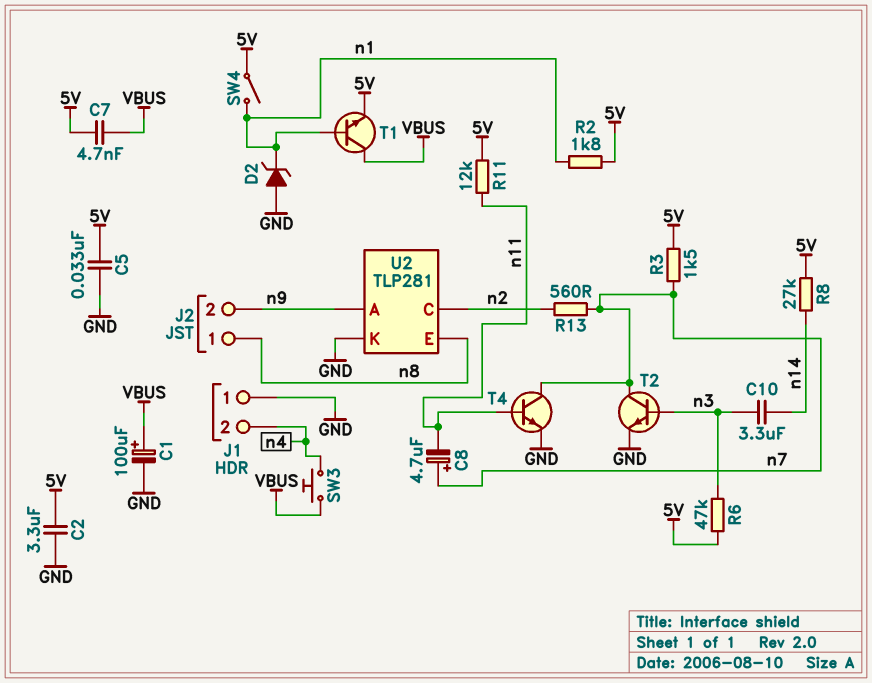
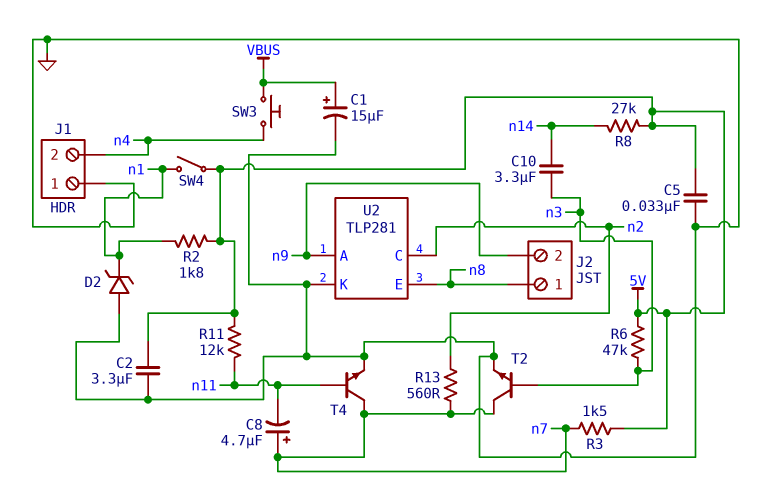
C1: 100uF (plus VBUS, minus GND) -> 15uF (plus VBUS, minus GND)
C7: 4.7nF (5V, VBUS) -> none
T1: NPN (B n1, C VBUS, E 5V) -> none

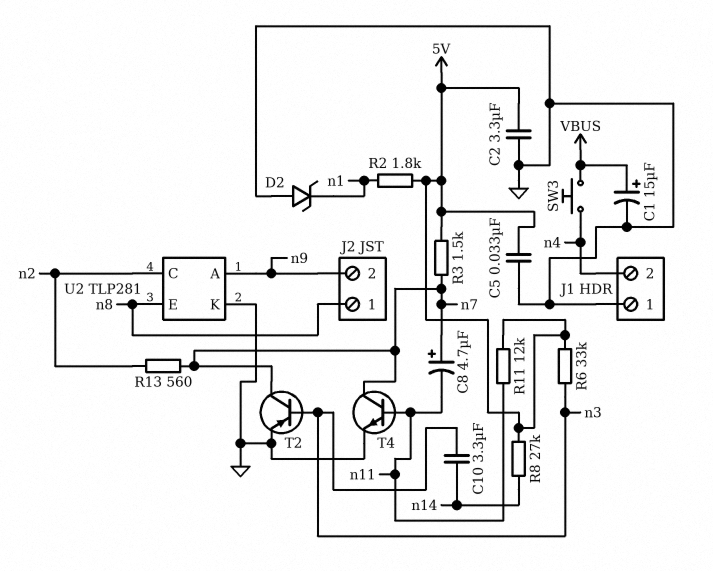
R6: 47k (5V, n3) -> 33k (5V, n3)
SW4: switch (5V, n1) -> none
T2: NPN (B n3, C n7, E GND) -> PNP (B n3, C n7, E GND)

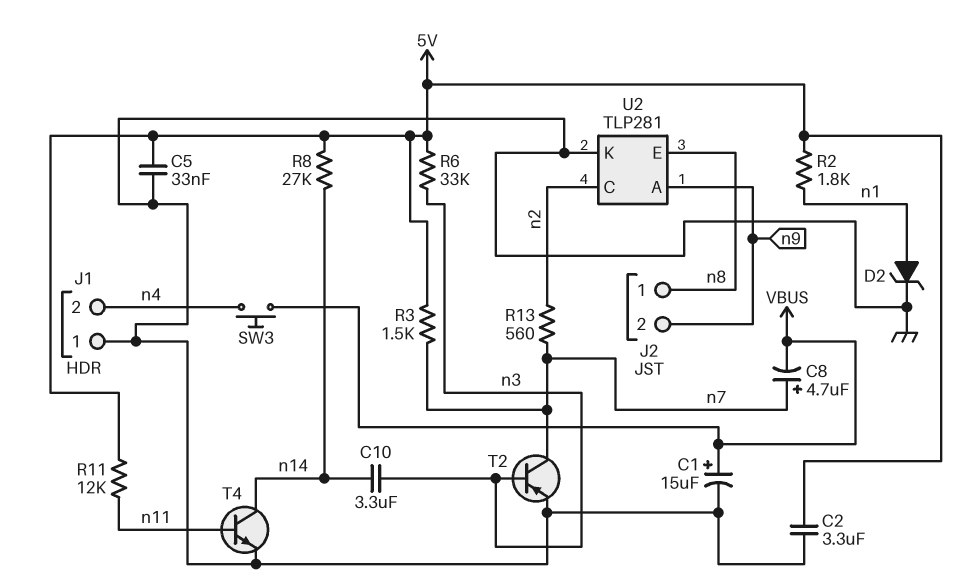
C8: 4.7uF (plus n7, minus n11) -> 4.7uF (plus n7, minus VBUS)
D2: zener (A GND, K n1) -> zener (A n1, K GND)
T4: NPN (B n11, C n7, E GND) -> NPN (B n11, C n14, E GND)

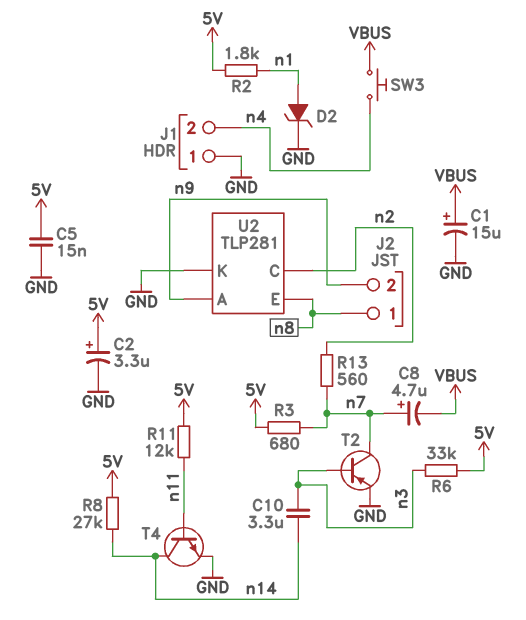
C2: 3.3uF (5V, GND) -> 3.3uF (plus 5V, minus GND)
C5: 33nF (5V, GND) -> 15nF (5V, GND)
R3: 1.5k (5V, n7) -> 680 (5V, n7)

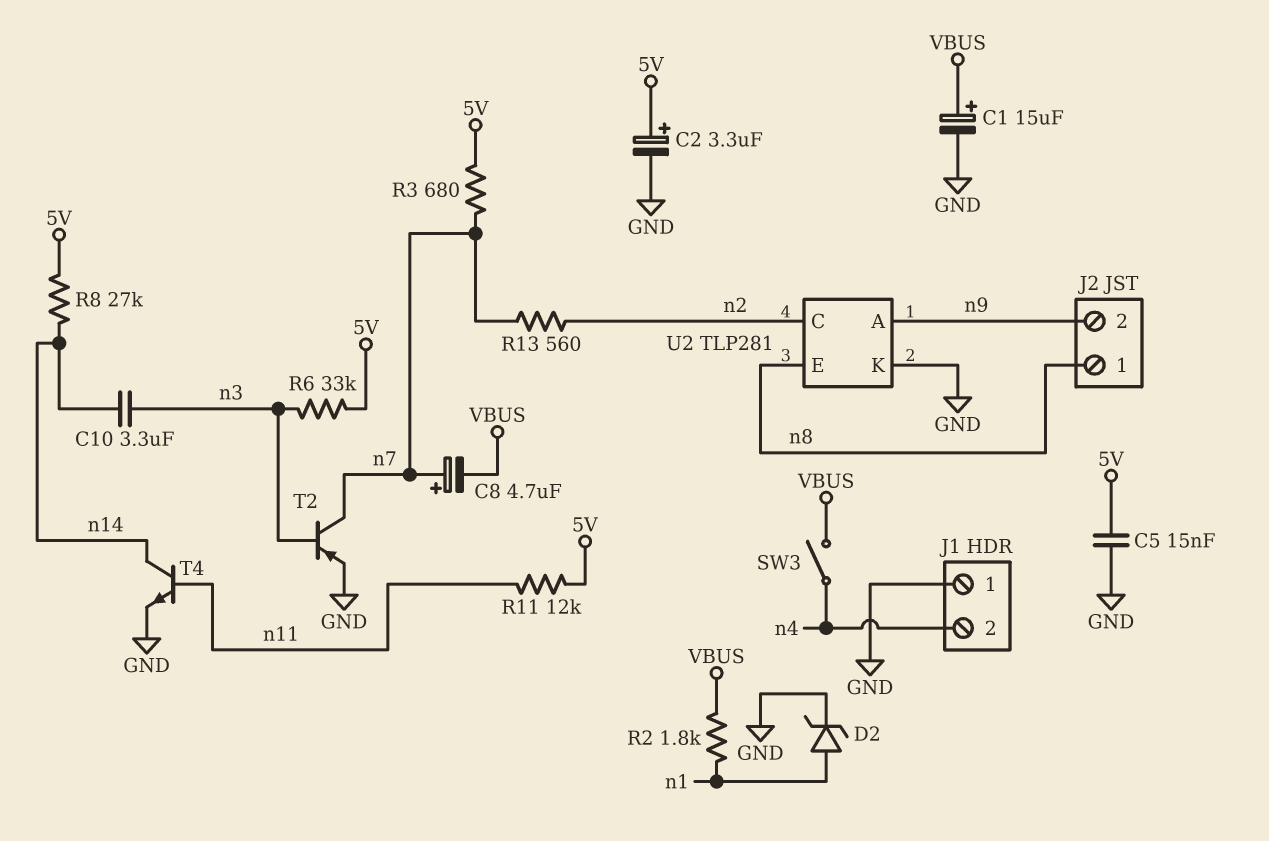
R2: 1.8k (5V, n1) -> 1.8k (VBUS, n1)
SW3: button (VBUS, n4) -> switch (VBUS, n4)

